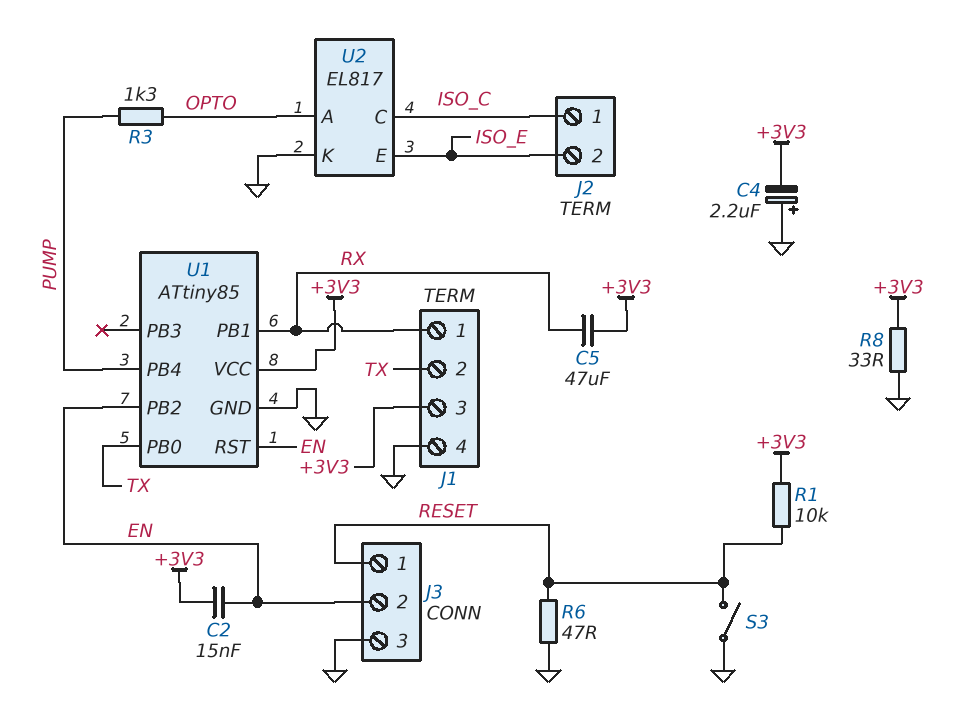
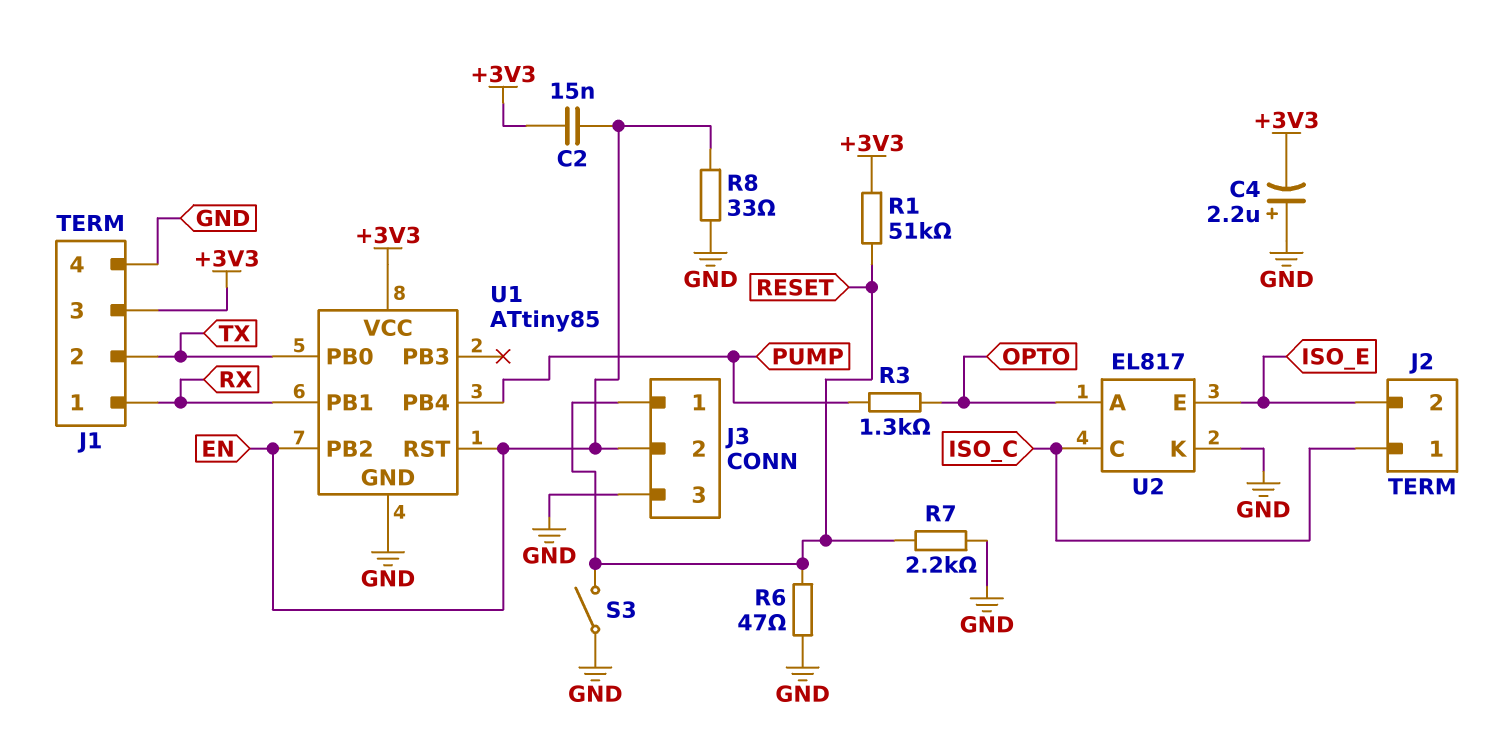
C5: 47uF (+3V3, RX) -> none
R1: 10k (+3V3, RESET) -> 51k (+3V3, RESET)
R7: none -> 2.2k (GND, RESET)
R8: 33 (+3V3, GND) -> 33 (EN, GND)

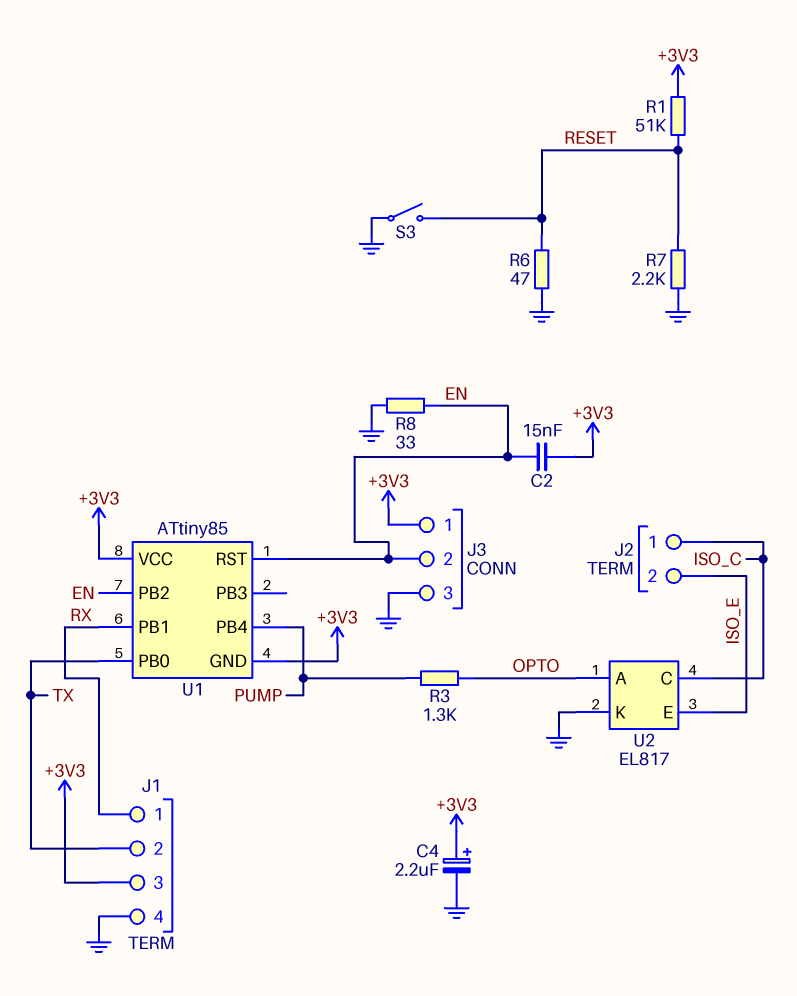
C4: 2.2uF (plus GND, minus +3V3) -> 2.2uF (plus +3V3, minus GND)
J3 pin 1: RESET -> +3V3
U1 pin GND: GND -> +3V3

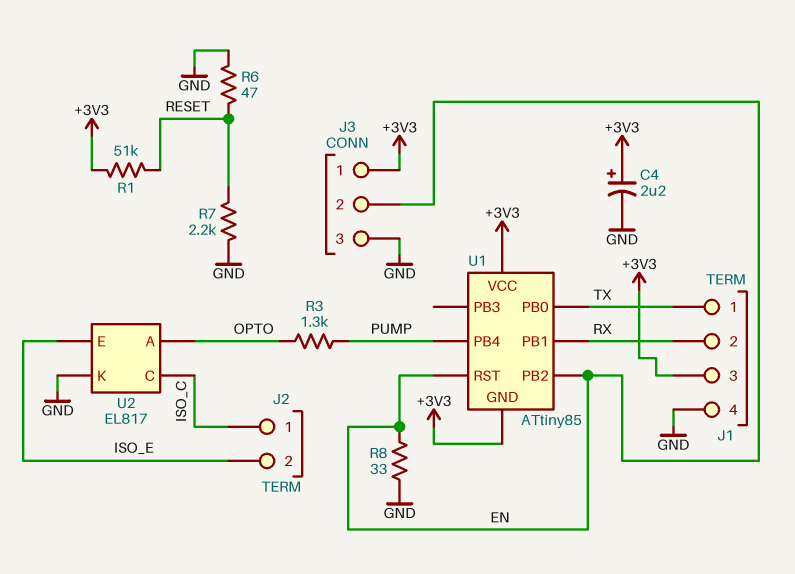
C2: 15nF (+3V3, EN) -> none
J1 pin 1: RX -> TX
J1 pin 2: TX -> RX
S3: switch (GND, RESET) -> none

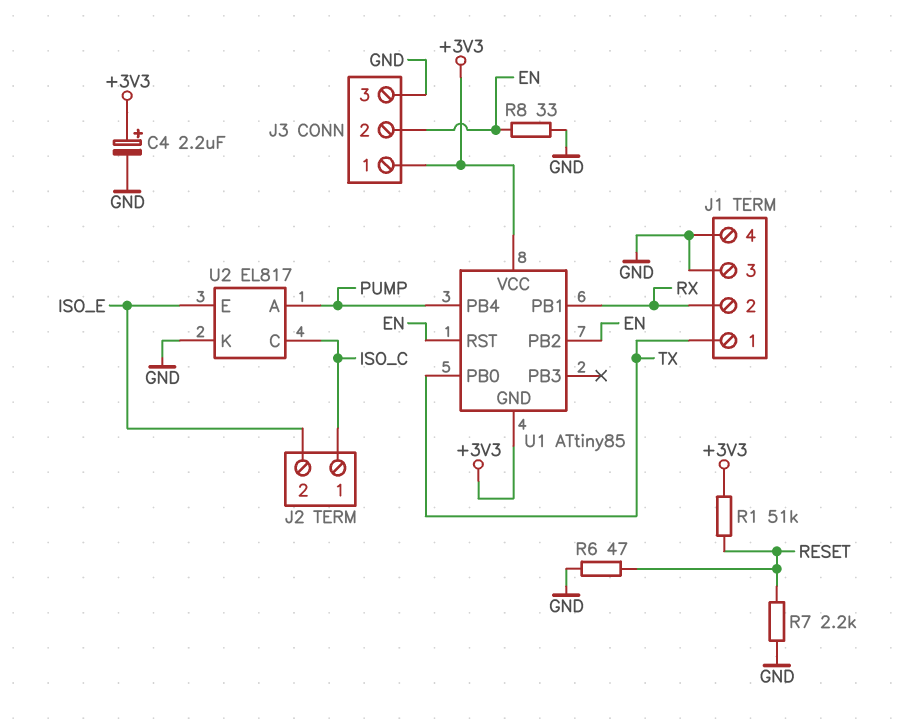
J1 pin 3: +3V3 -> GND
R3: 1.3k (OPTO, PUMP) -> none
U2 pin A: OPTO -> PUMP

